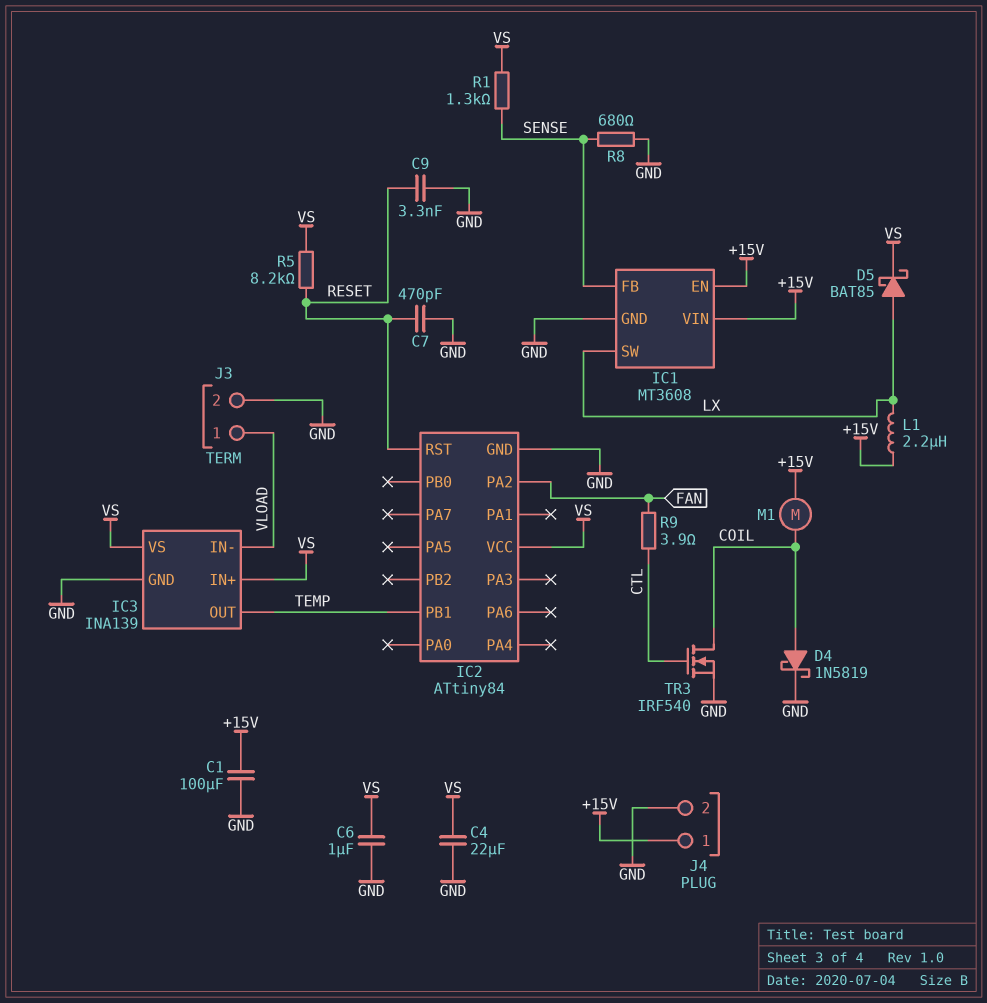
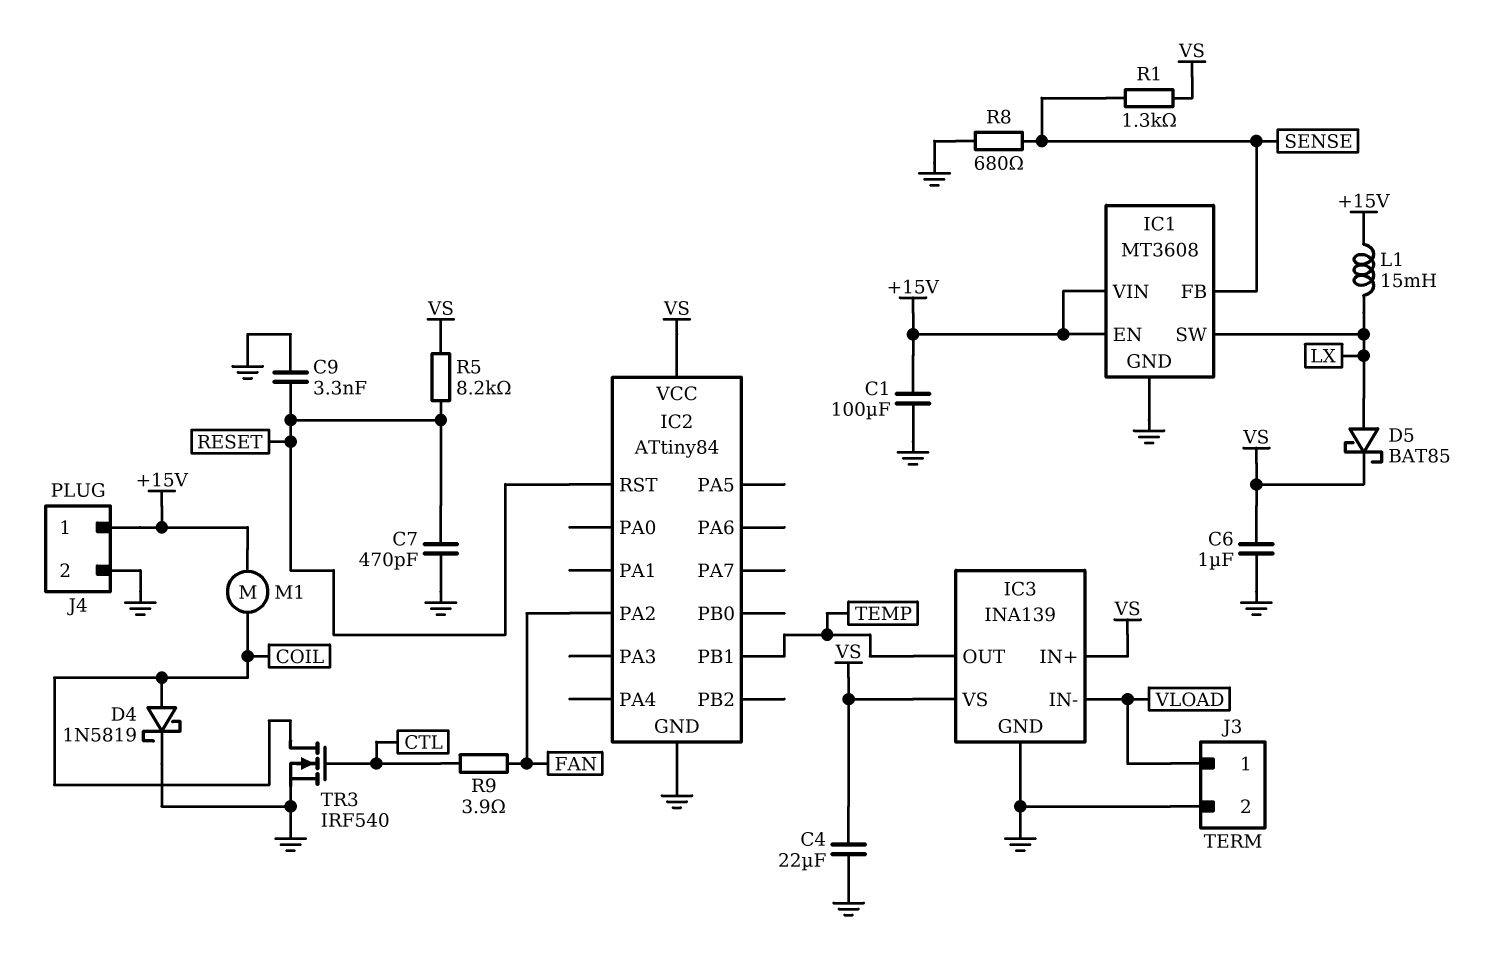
L1: 2.2uH (+15V, LX) -> 15mH (+15V, LX)

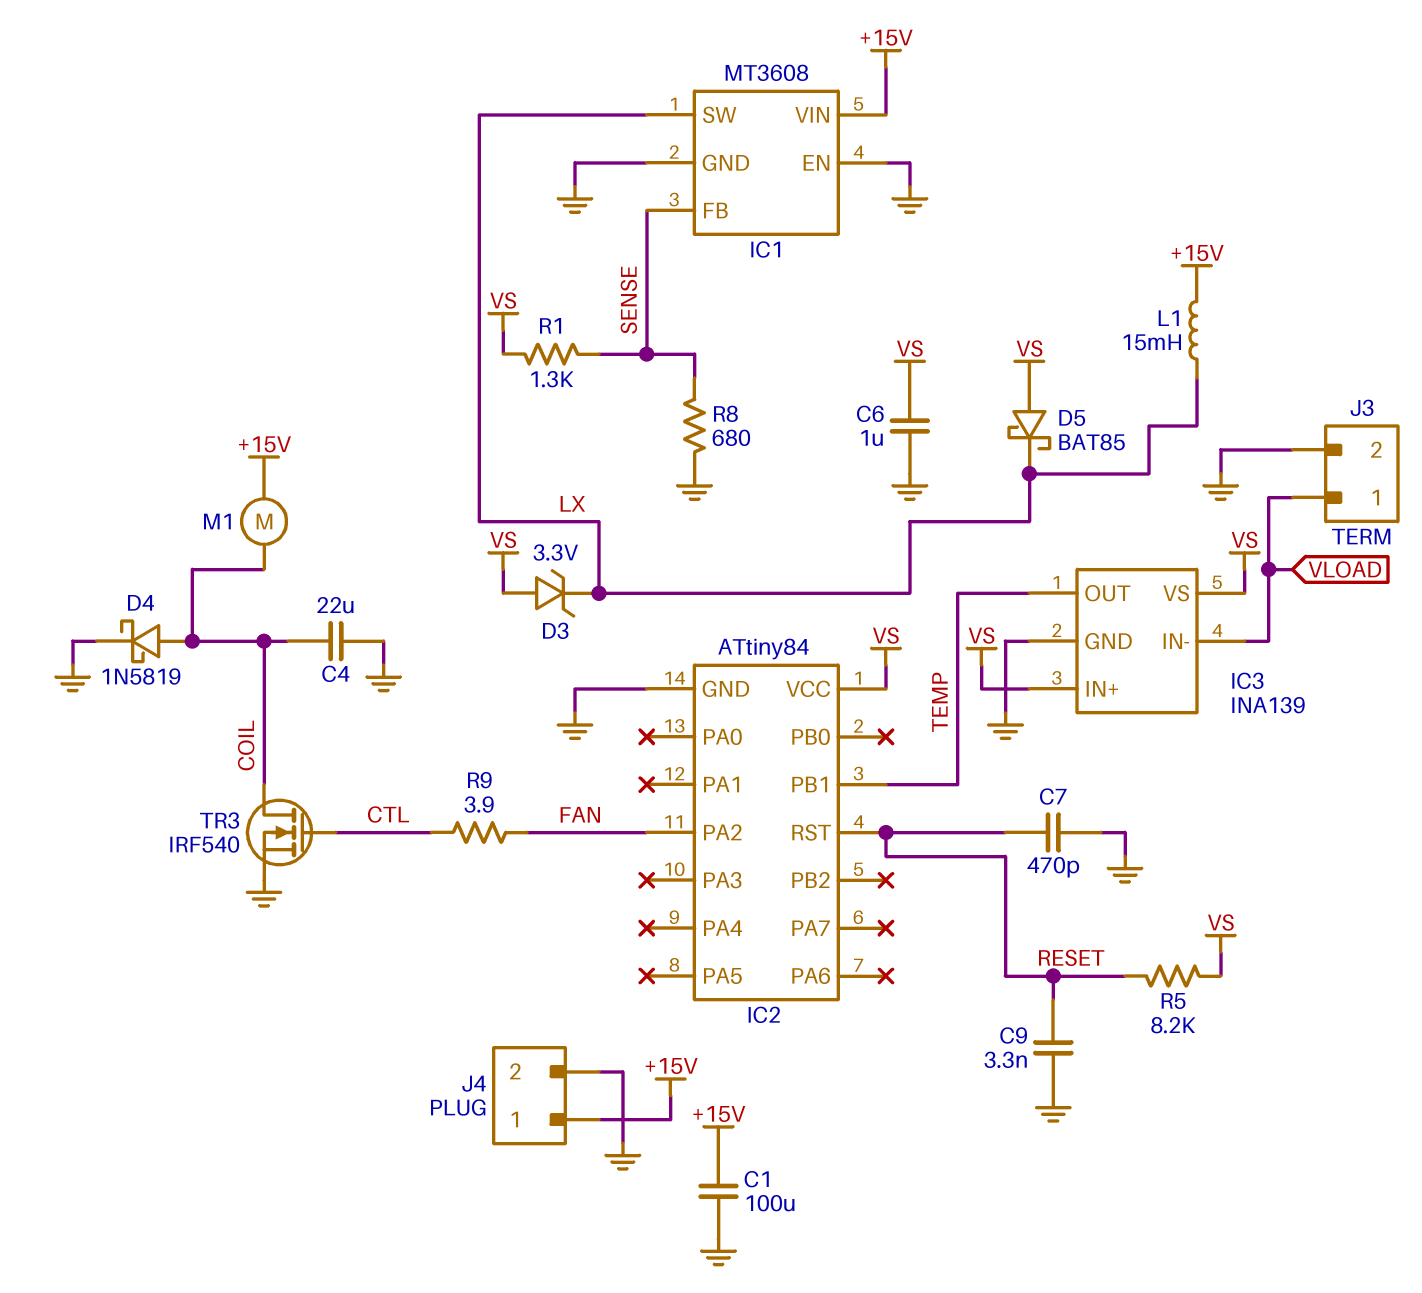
C4: 22uF (GND, VS) -> 22uF (COIL, GND)
D3: none -> zener 3.3V (A VS, K LX)
D5: schottky BAT85 (A LX, K VS) -> schottky BAT85 (A VS, K LX)
IC1 pin EN: +15V -> GND

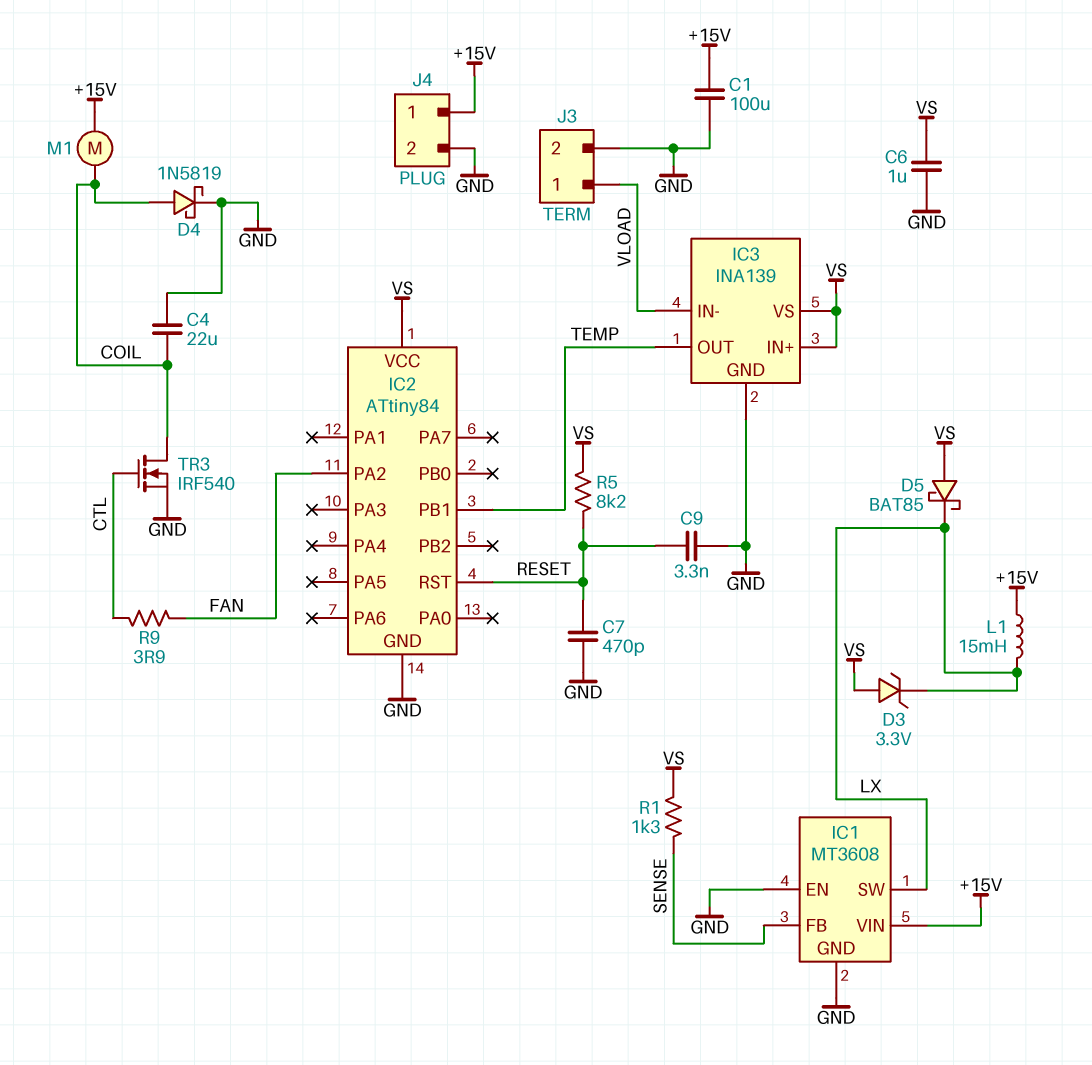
R8: 680 (GND, SENSE) -> none

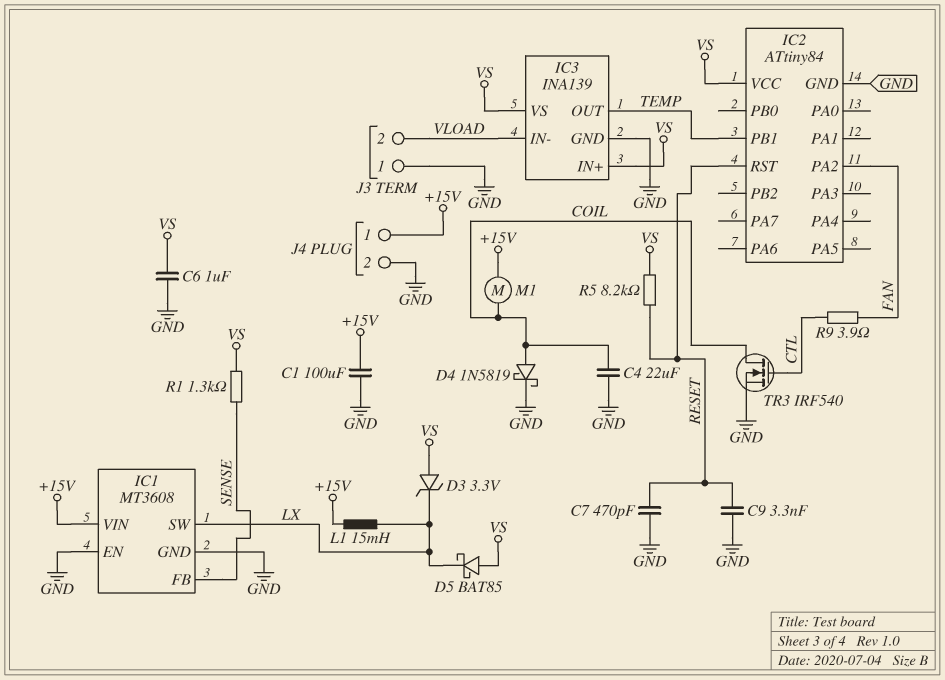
J3 pin 1: VLOAD -> GND
J3 pin 2: GND -> VLOAD

